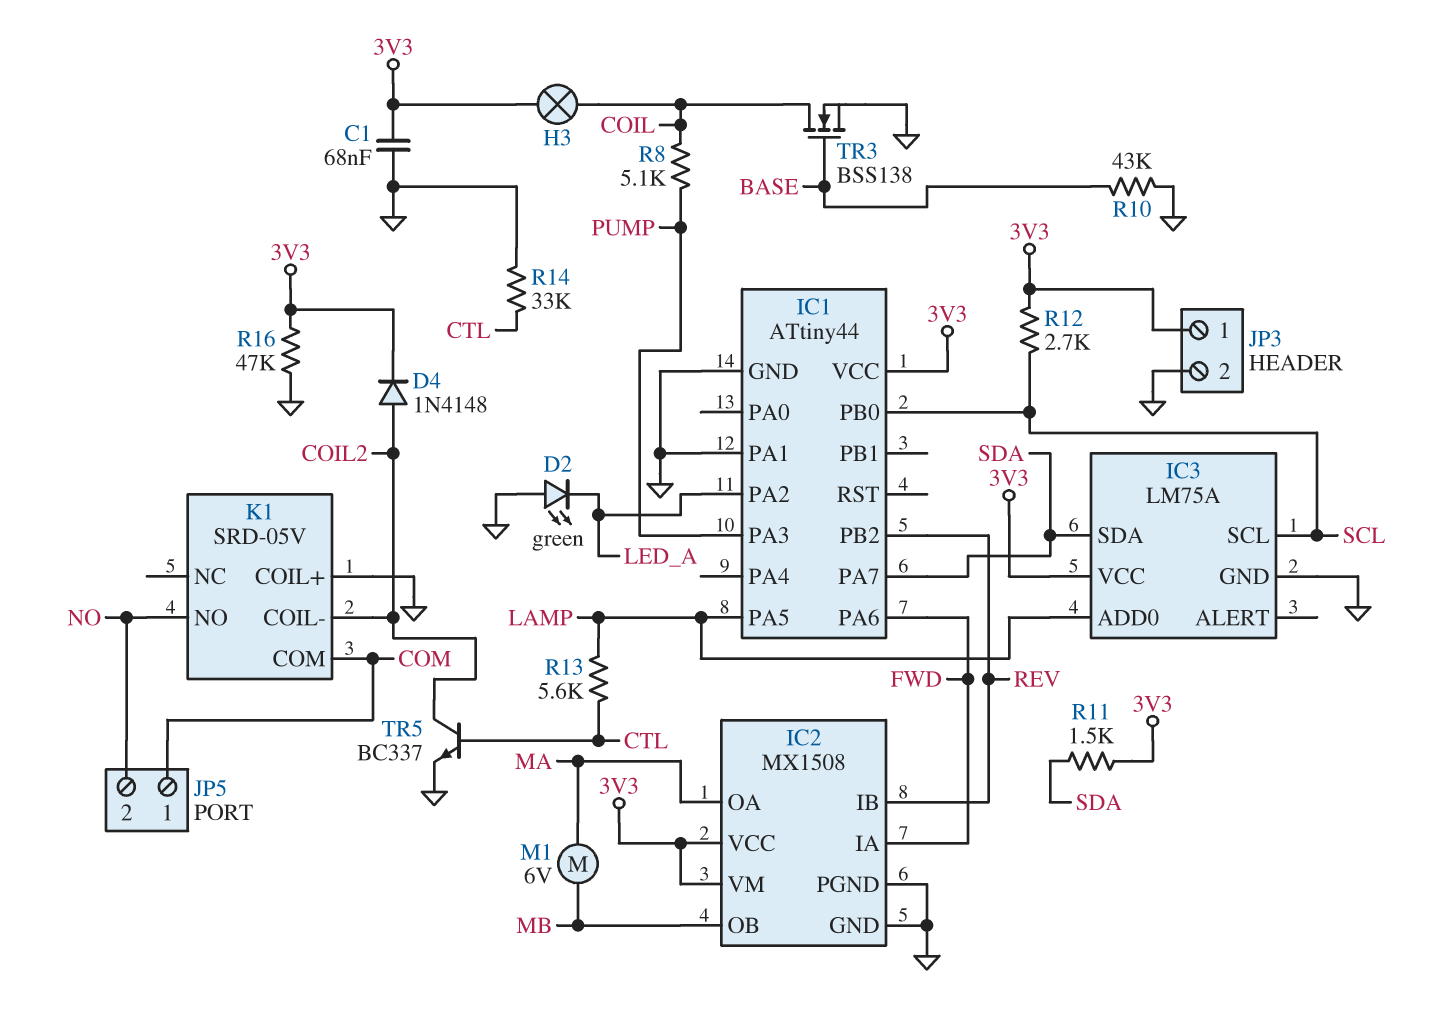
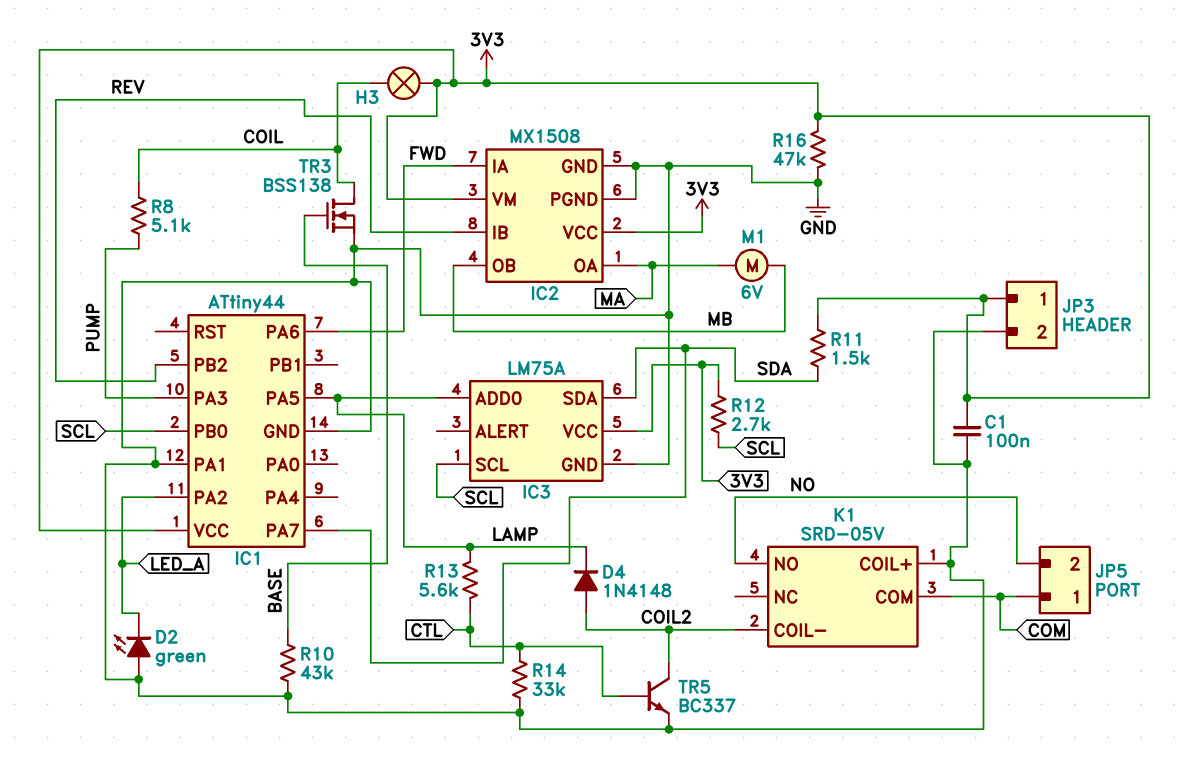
C1: 68nF (3V3, GND) -> 100nF (3V3, GND)
D4: diode 1N4148 (A COIL2, K 3V3) -> diode 1N4148 (A COIL2, K LAMP)

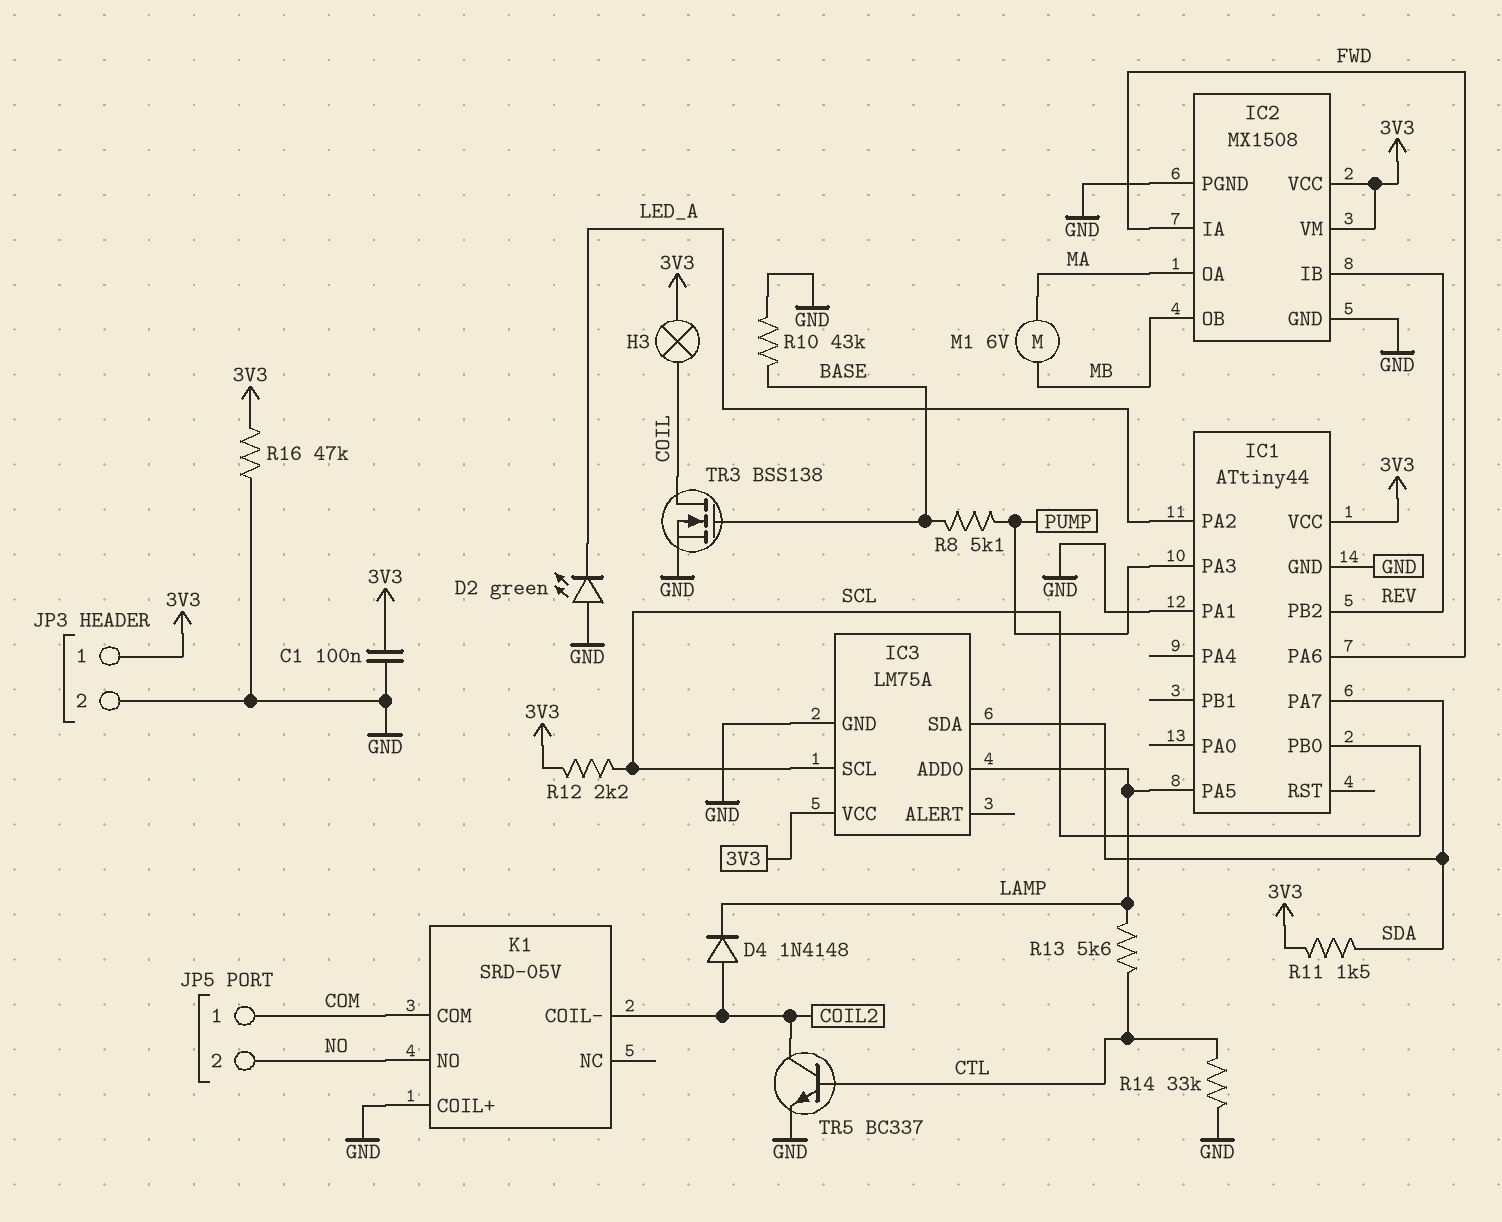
R8: 5.1k (COIL, PUMP) -> 5.1k (BASE, PUMP)
R12: 2.7k (3V3, SCL) -> 2.2k (3V3, SCL)

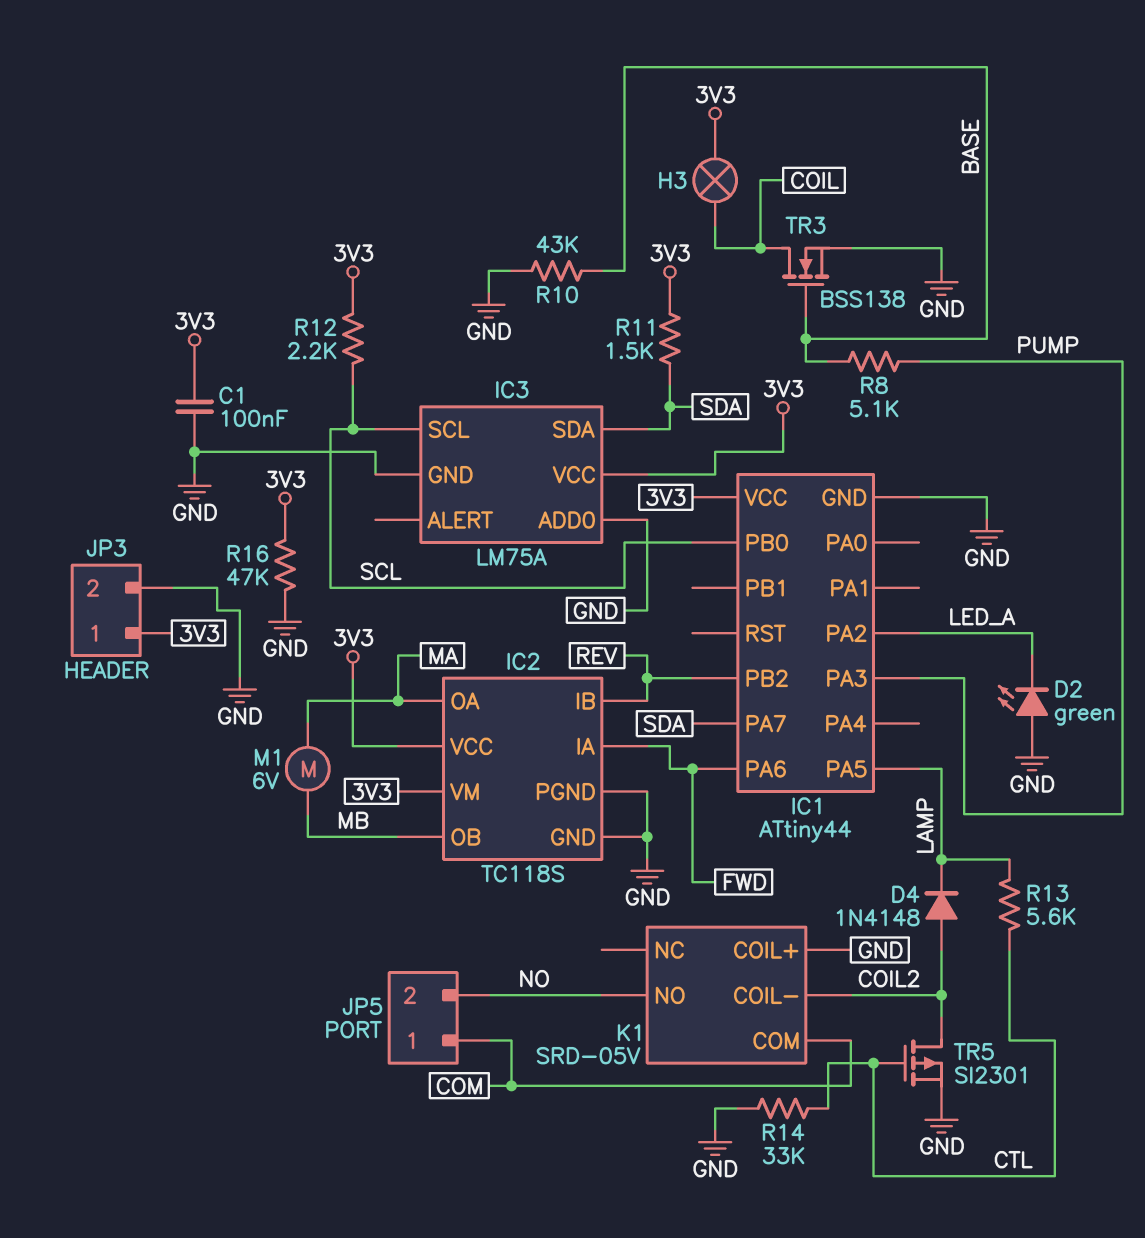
IC1 pin PA1: GND -> none
IC2: MX1508 -> TC118S
IC3 pin ADD0: LAMP -> GND
TR5: NPN BC337 (B CTL, C COIL2, E GND) -> PMOS SI2301 (G CTL, D COIL2, S GND)

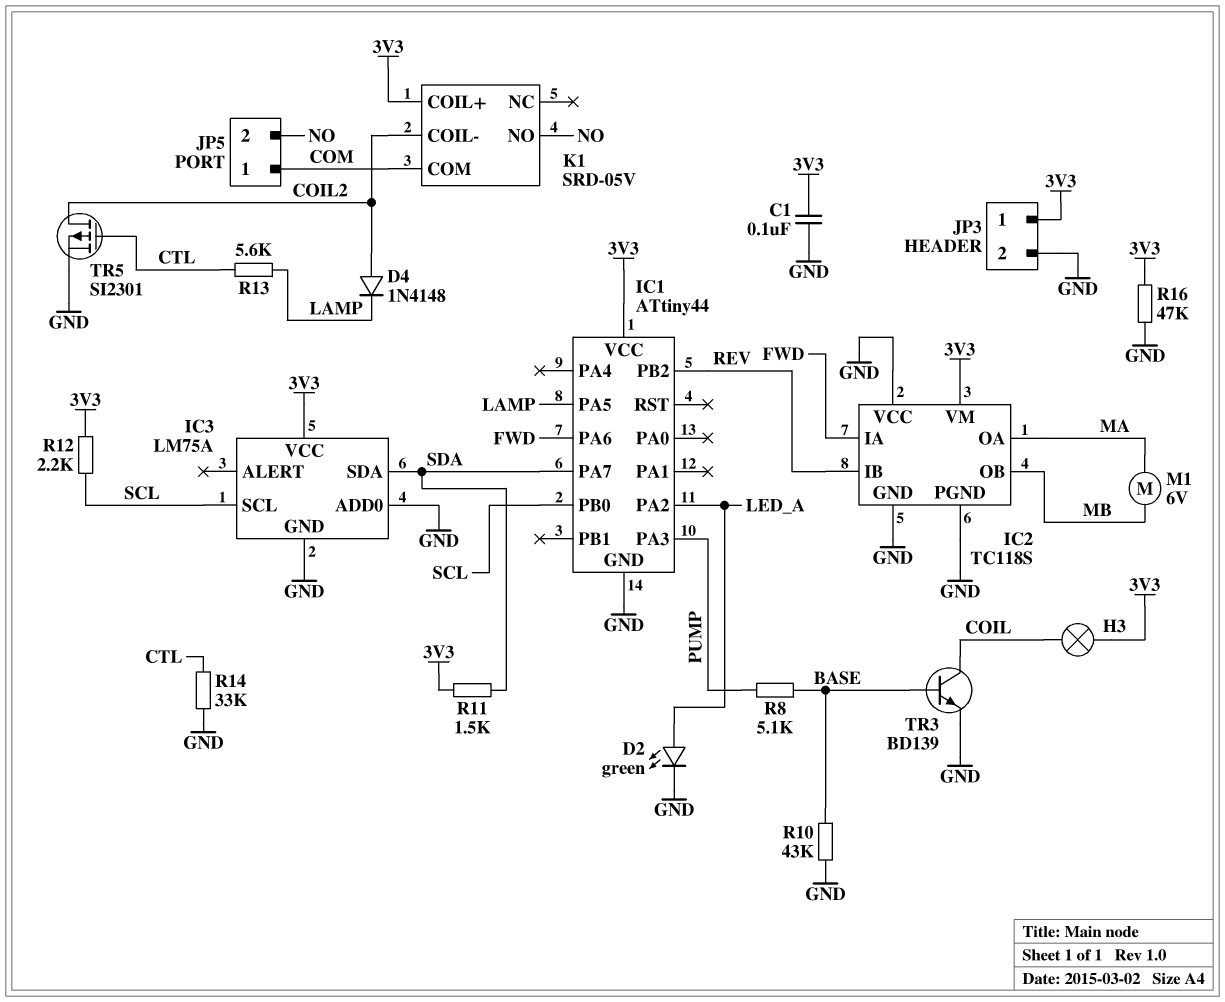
D2: LED green (A GND, K LED_A) -> LED green (A LED_A, K GND)
IC2 pin VCC: 3V3 -> GND
K1 pin COIL+: GND -> 3V3
TR3: NMOS BSS138 (G BASE, D COIL, S GND) -> NPN BD139 (B BASE, C COIL, E GND)

